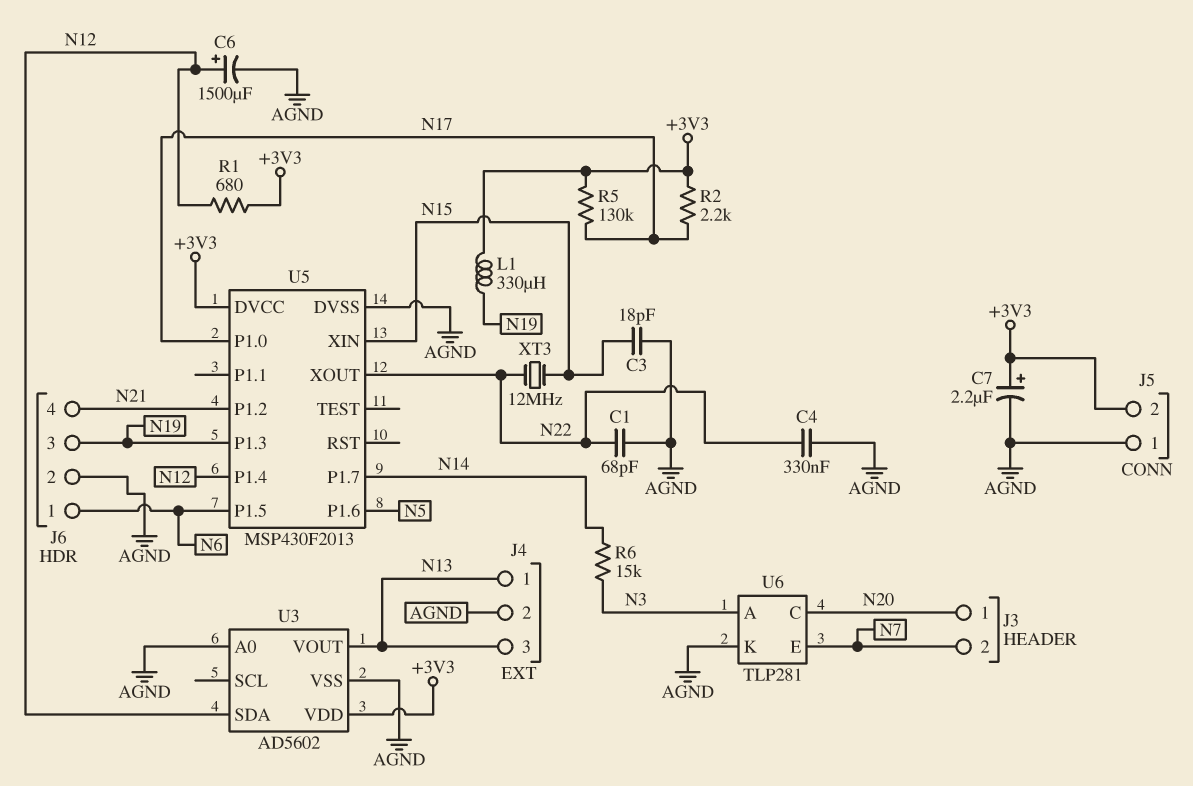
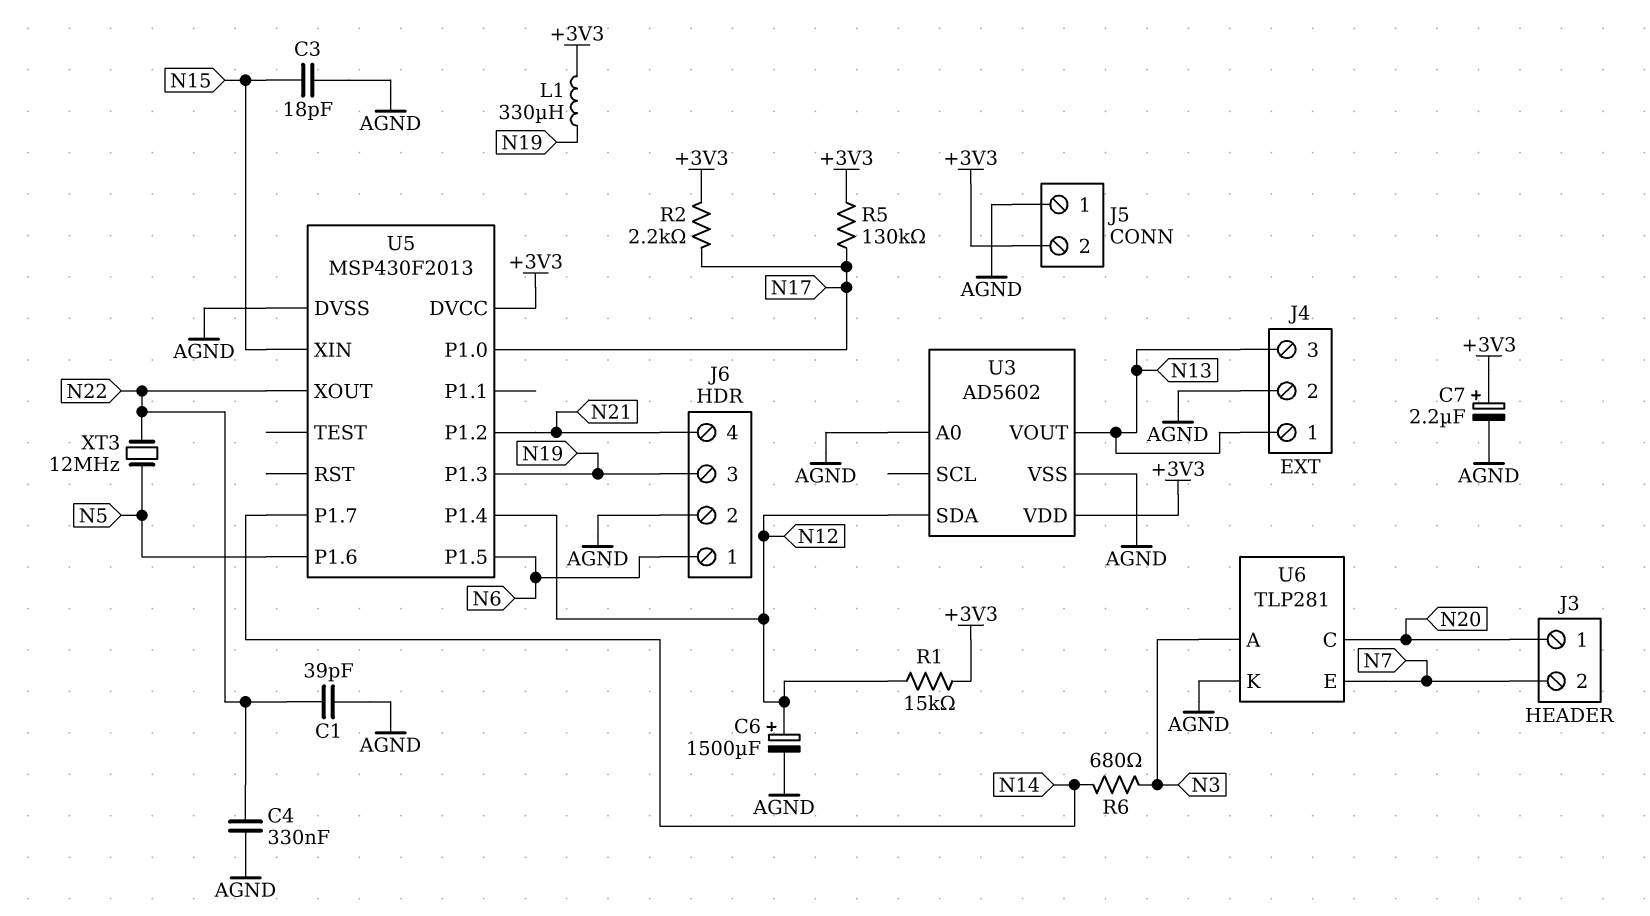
C1: 68pF (AGND, N22) -> 39pF (AGND, N22)
R1: 680 (+3V3, N12) -> 15k (+3V3, N12)
R6: 15k (N3, N14) -> 680 (N3, N14)
XT3: 12MHz (N15, N22) -> 12MHz (N5, N22)

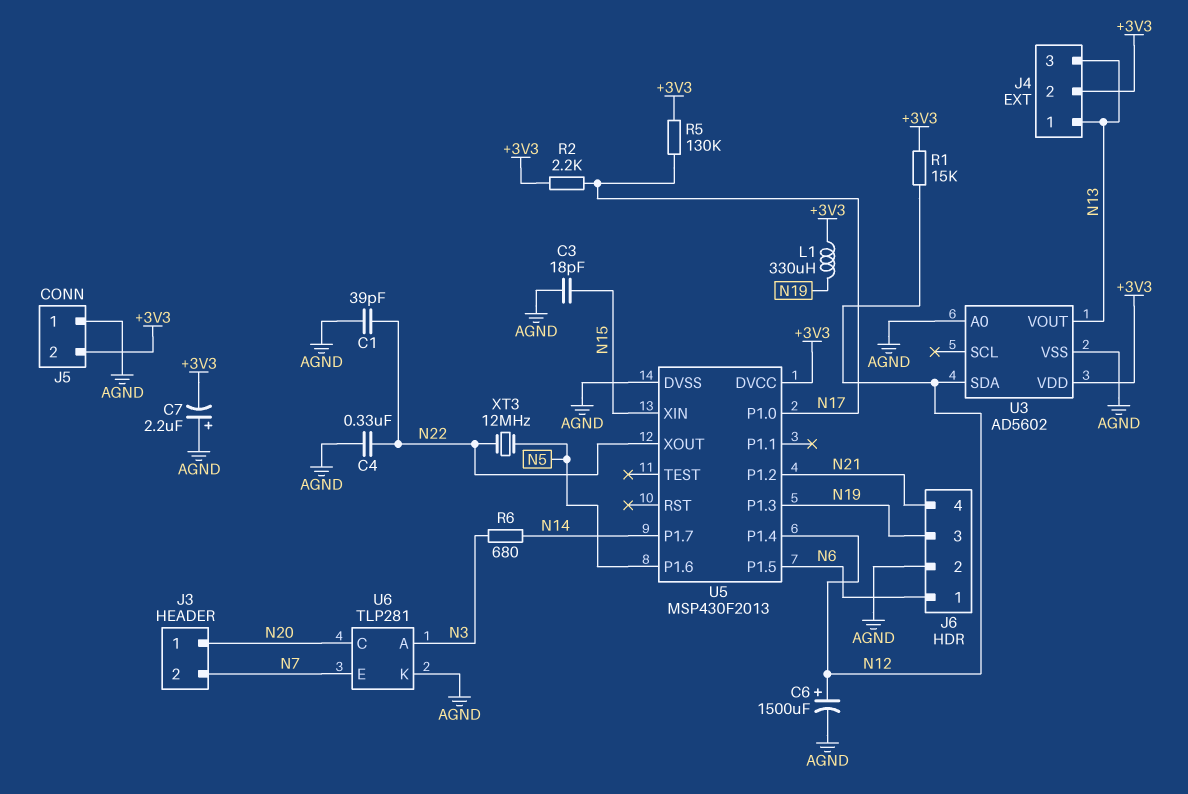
C7: 2.2uF (plus +3V3, minus AGND) -> 2.2uF (plus AGND, minus +3V3)
J4 pin 2: AGND -> +3V3

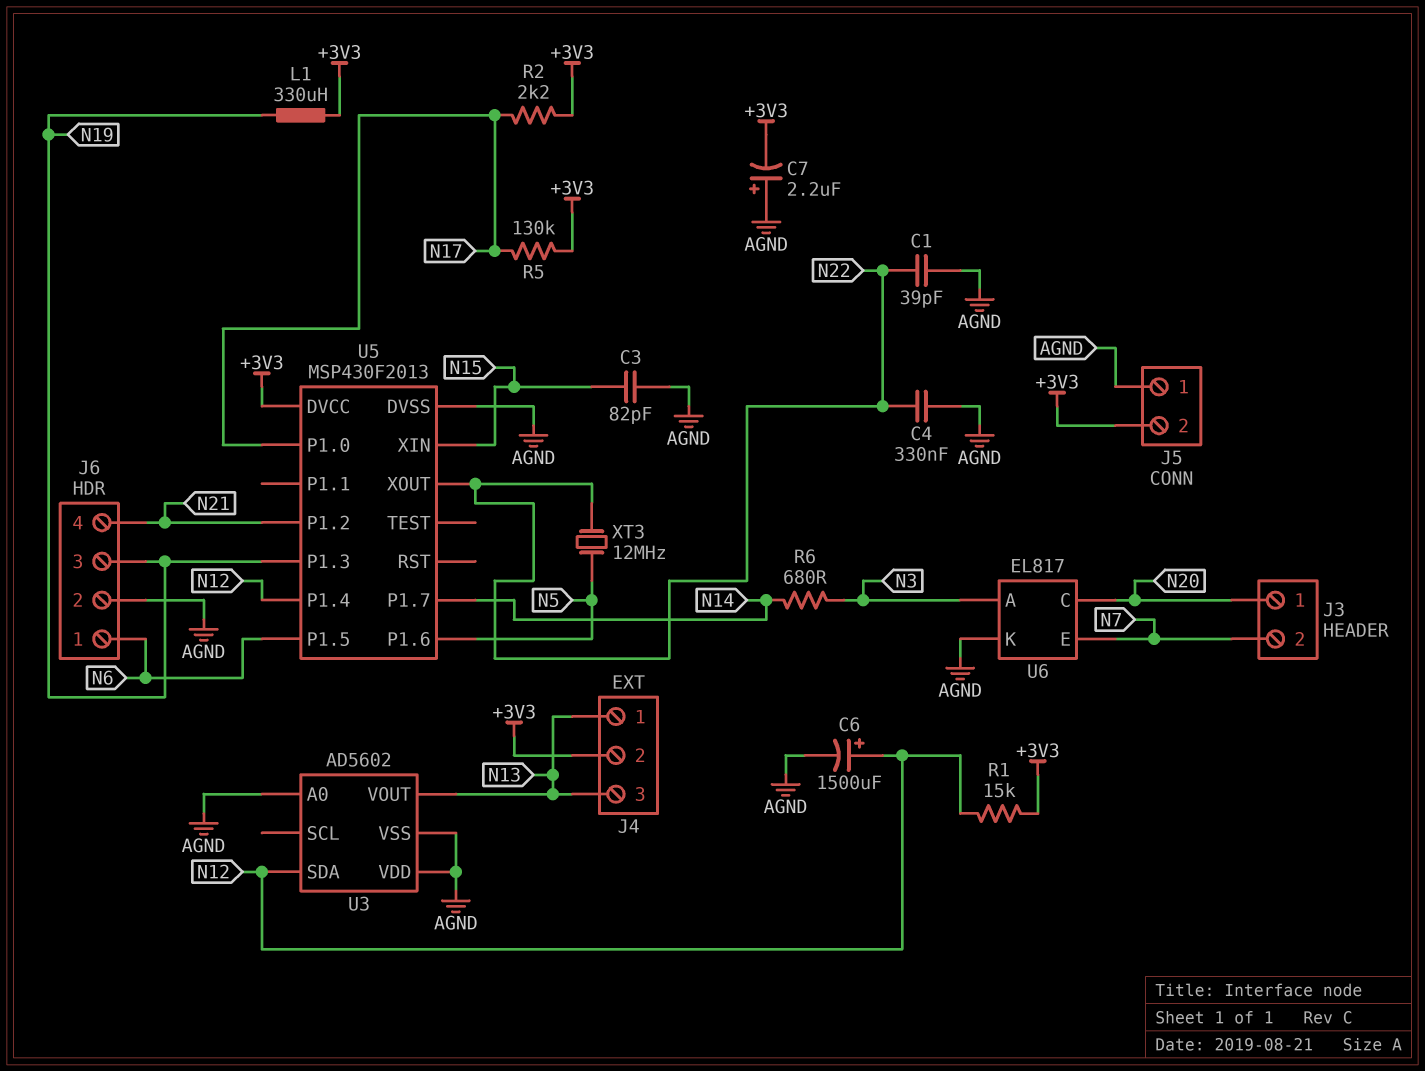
C3: 18pF (AGND, N15) -> 82pF (AGND, N15)
U3 pin VDD: +3V3 -> AGND
U6: TLP281 -> EL817

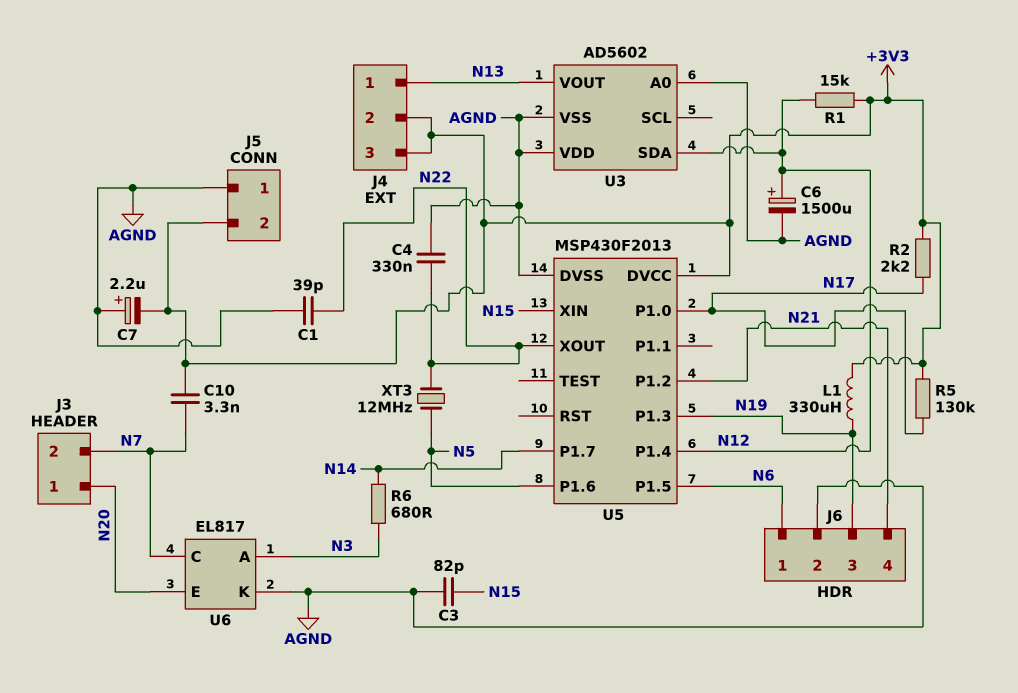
C10: none -> 3.3nF (+3V3, N7)
J4 pin 3: N13 -> +3V3
U6 pin C: N20 -> N7
U6 pin E: N7 -> N20

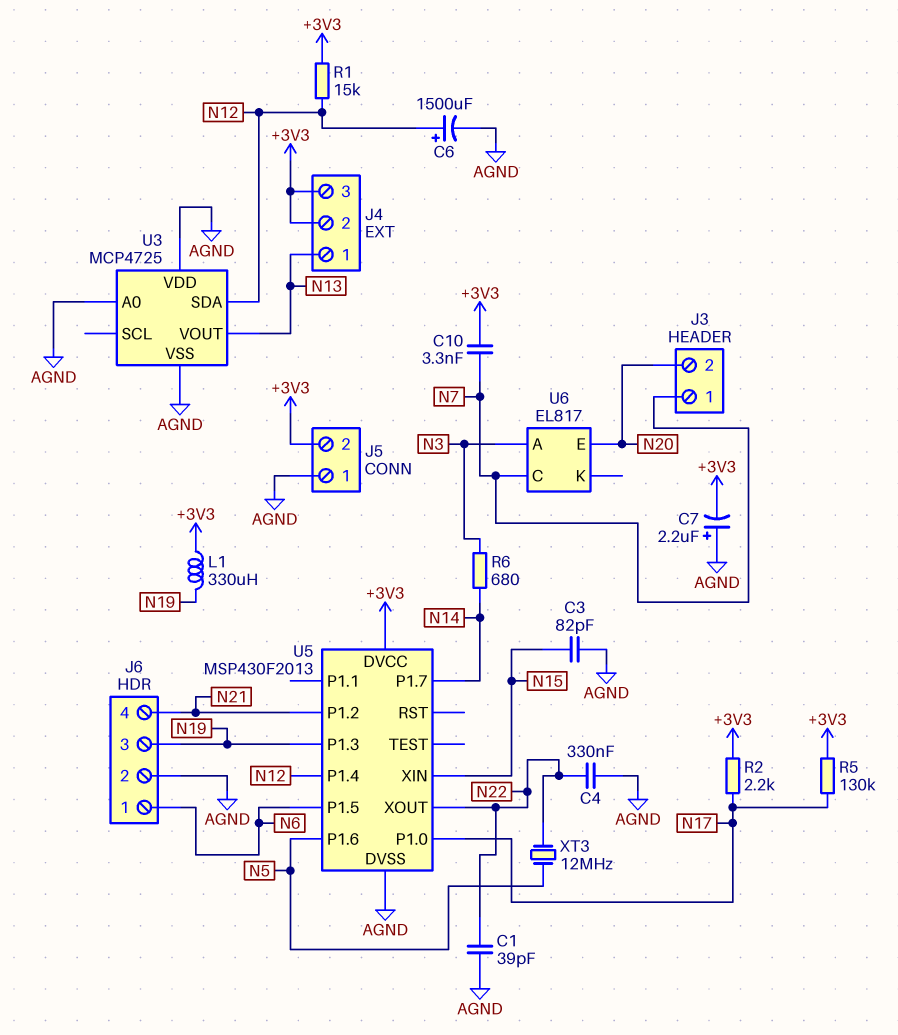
J3 pin 1: N20 -> N7
J3 pin 2: N7 -> N20
U3: AD5602 -> MCP4725
U6 pin K: AGND -> none

